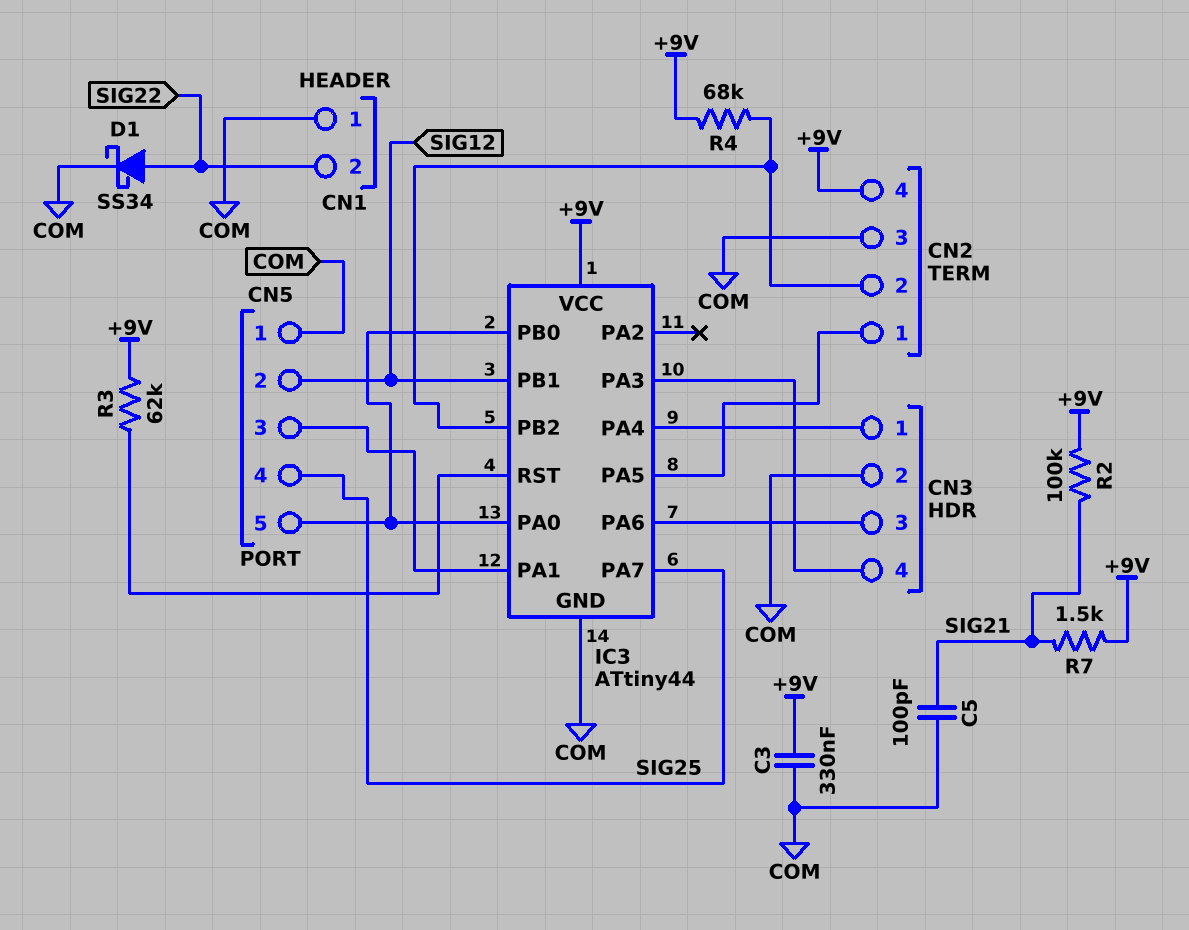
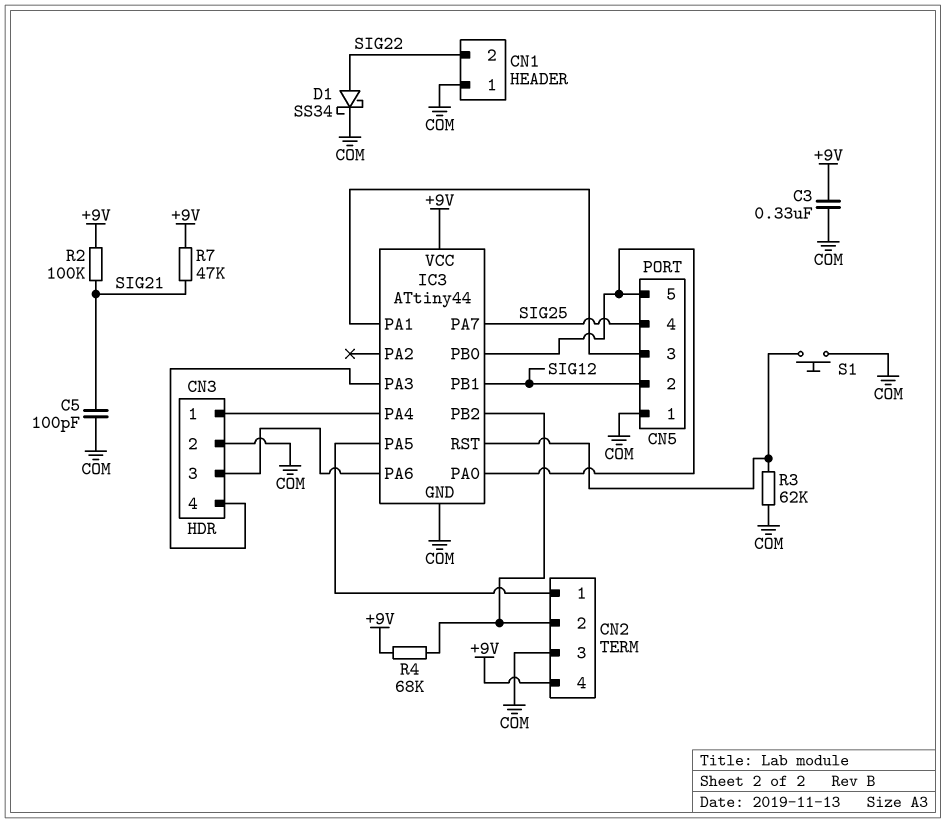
R3: 62k (+9V, IC3/RST) -> 62k (COM, IC3/RST)
R7: 1.5k (+9V, SIG21) -> 47k (+9V, SIG21)
S1: none -> button (COM, IC3/RST)

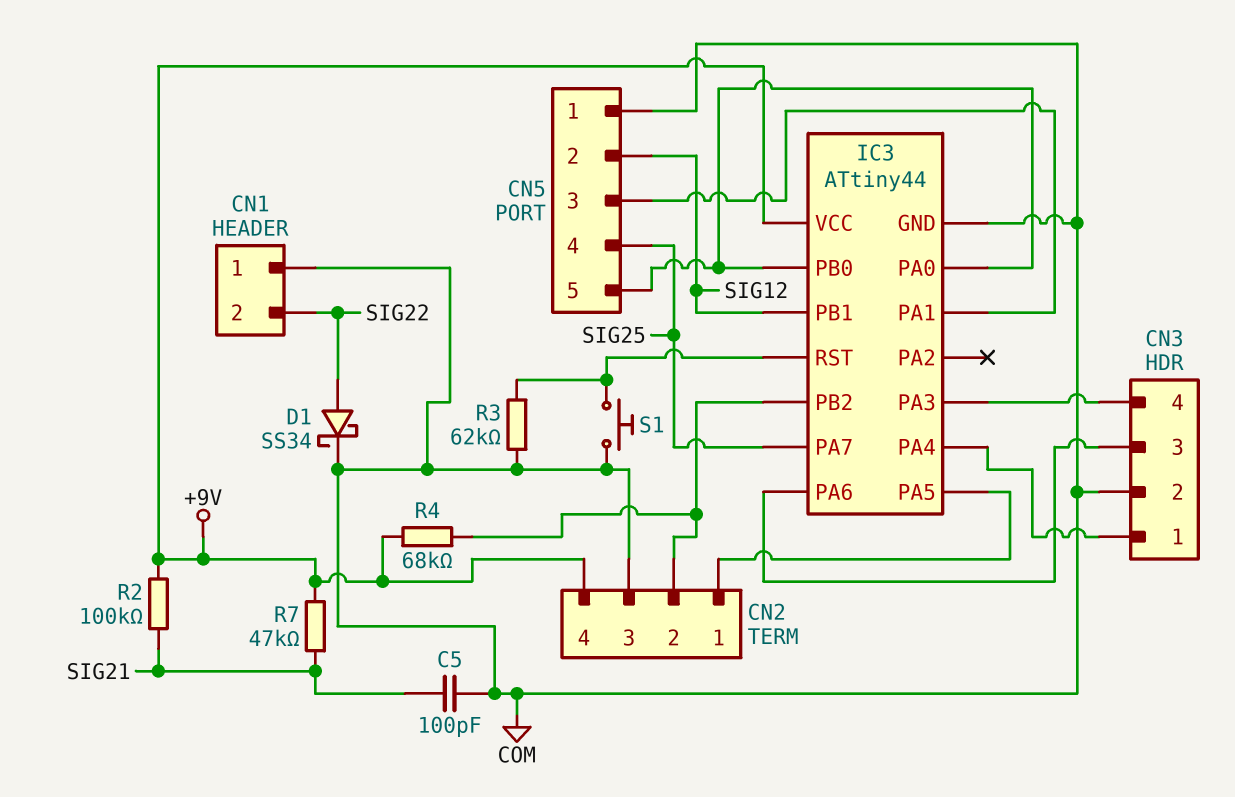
C3: 330nF (+9V, COM) -> none

